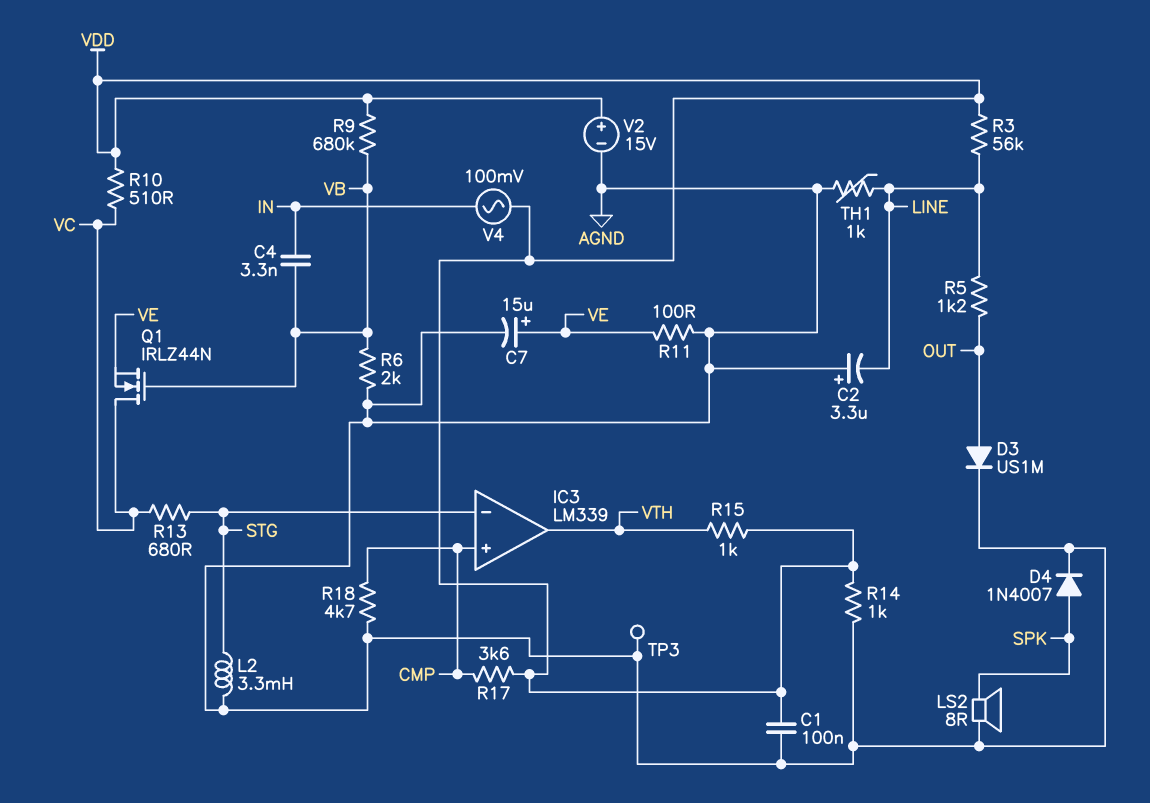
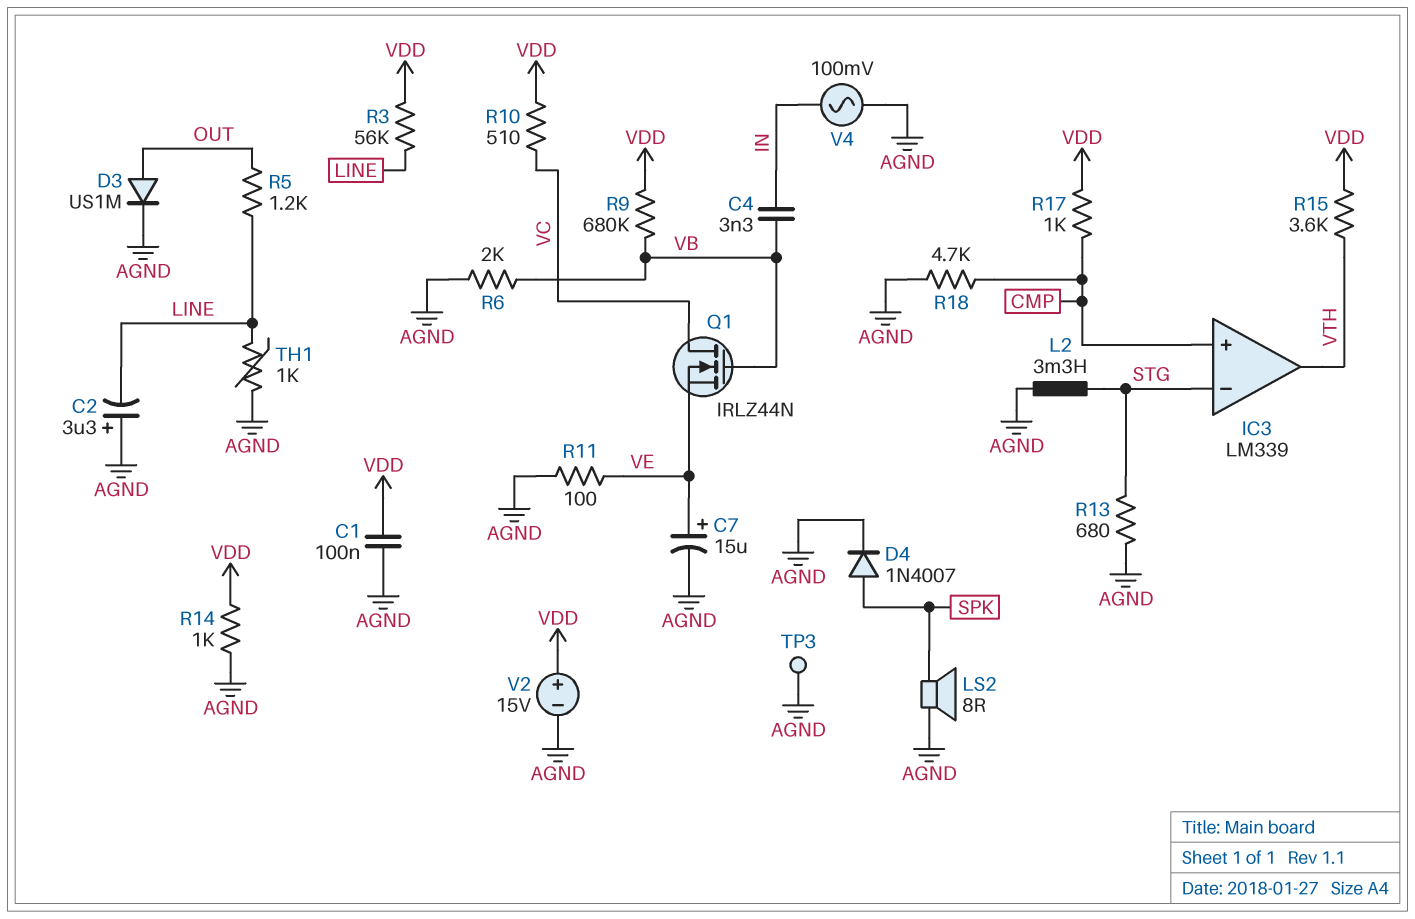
R13: 680 (STG, VC) -> 680 (AGND, STG)
R15: 1k (VDD, VTH) -> 3.6k (VDD, VTH)
R17: 3.6k (CMP, VDD) -> 1k (CMP, VDD)
V4: AC 100mV (IN, VDD) -> AC 100mV (AGND, IN)

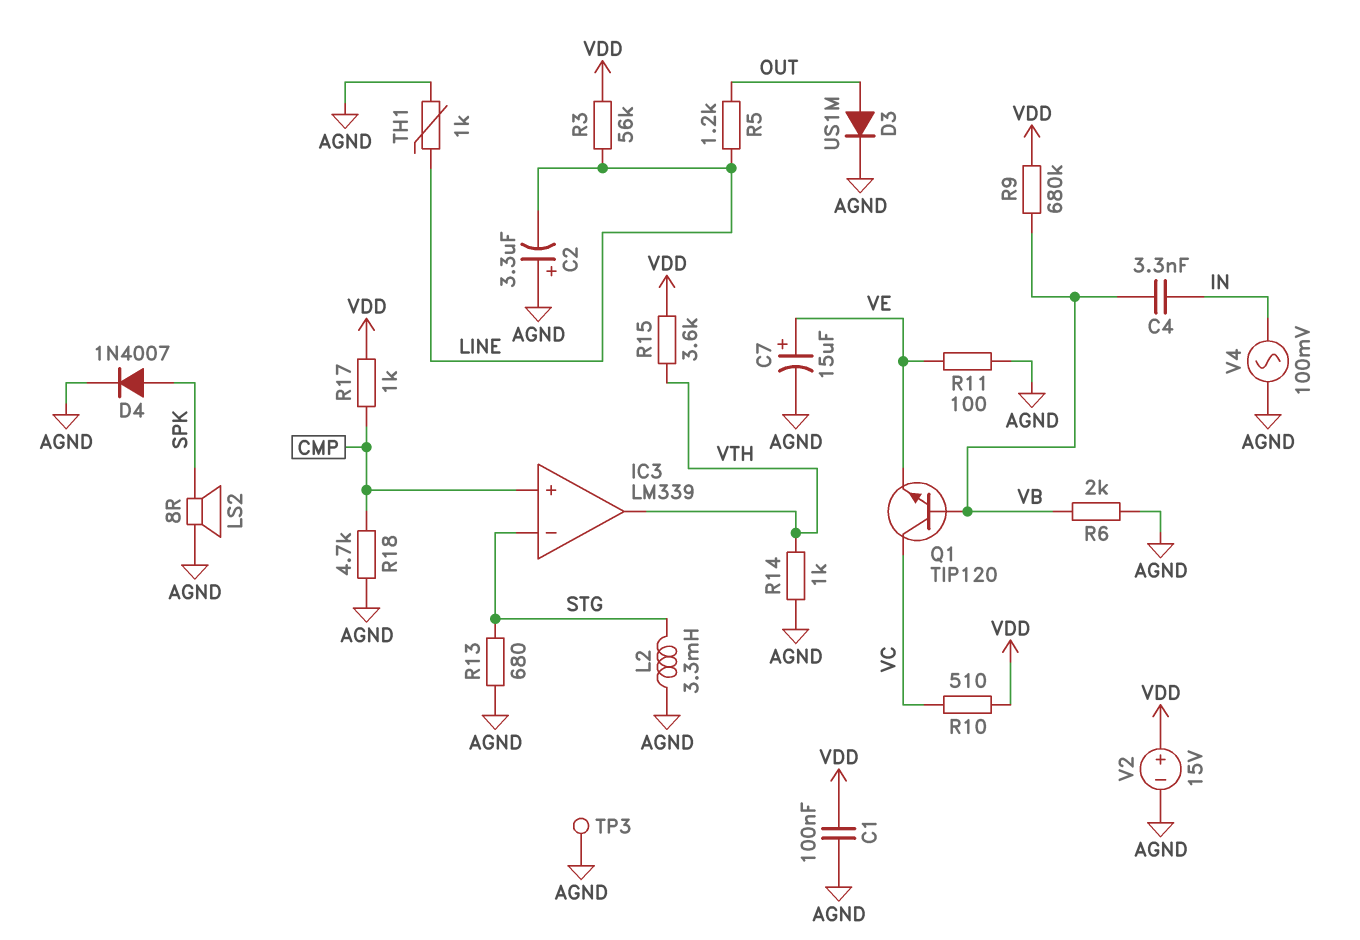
Q1: NMOS IRLZ44N (G VB, D VC, S VE) -> NPN TIP120 (B VB, C VC, E VE)
R14: 1k (AGND, VDD) -> 1k (AGND, VTH)

